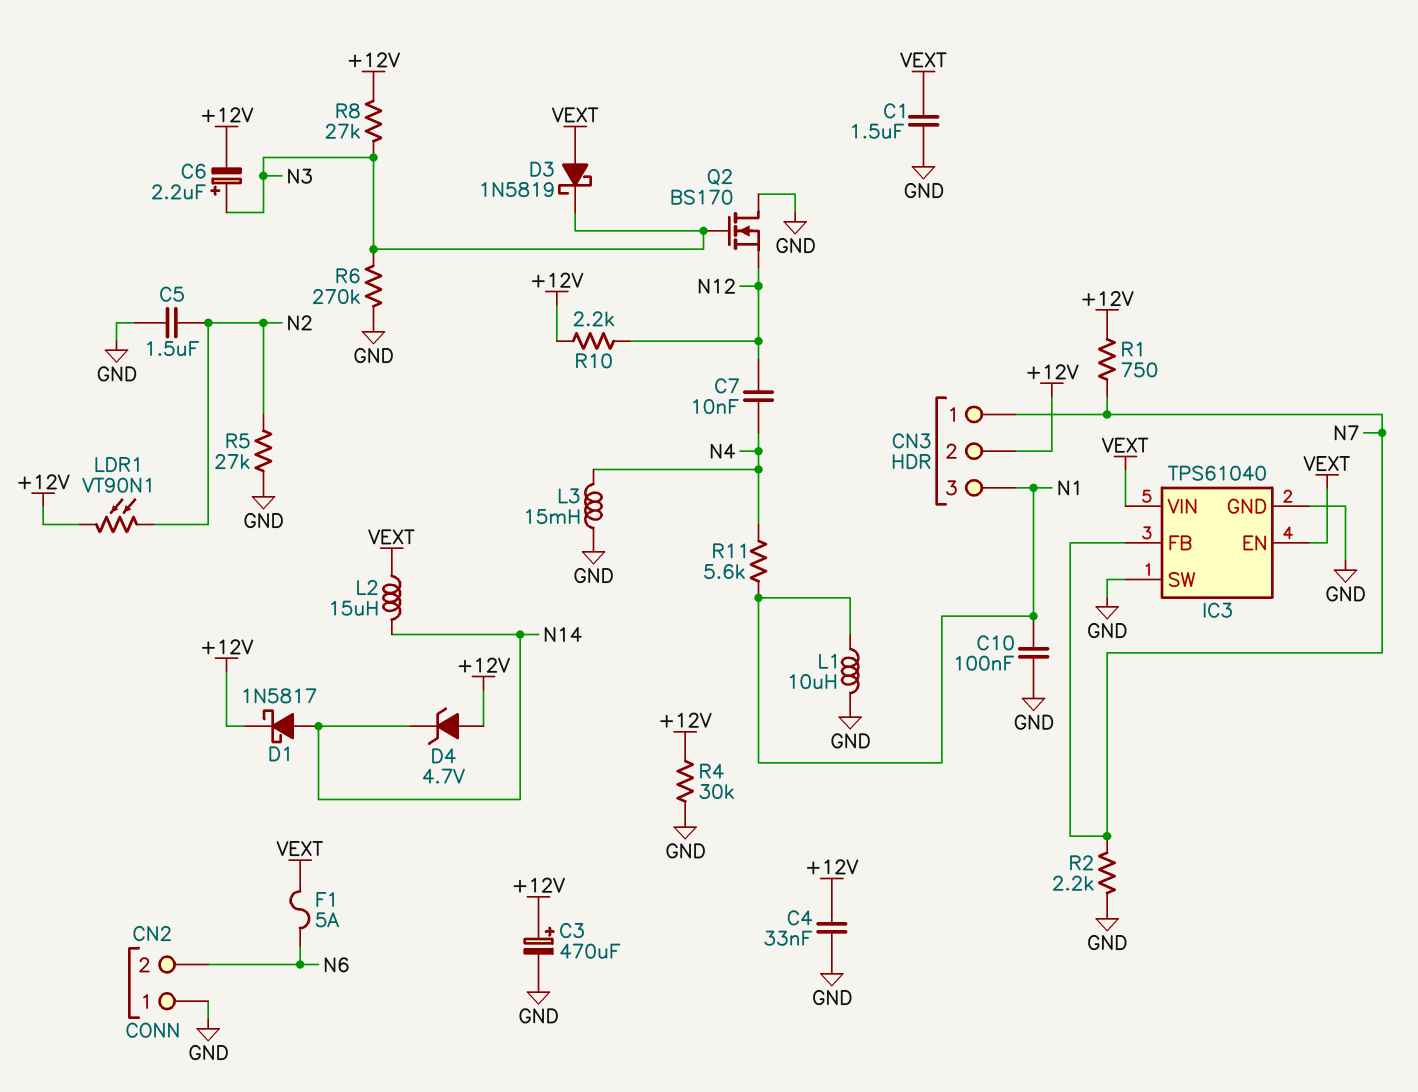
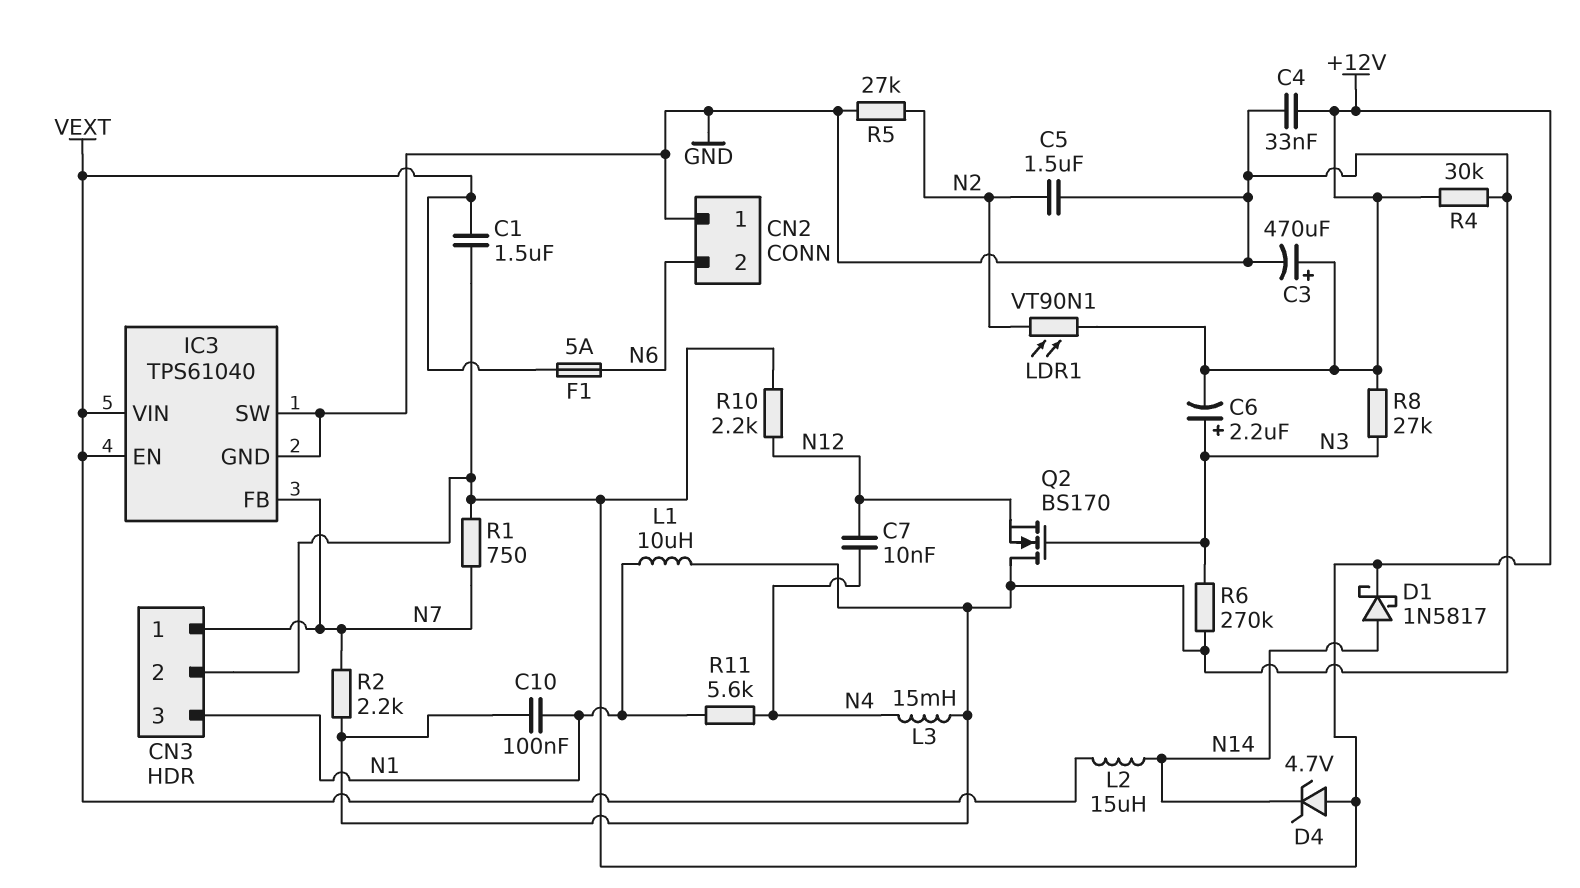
C1: 1.5uF (GND, VEXT) -> 1.5uF (+12V, VEXT)
D3: schottky 1N5819 (A VEXT, K N3) -> none

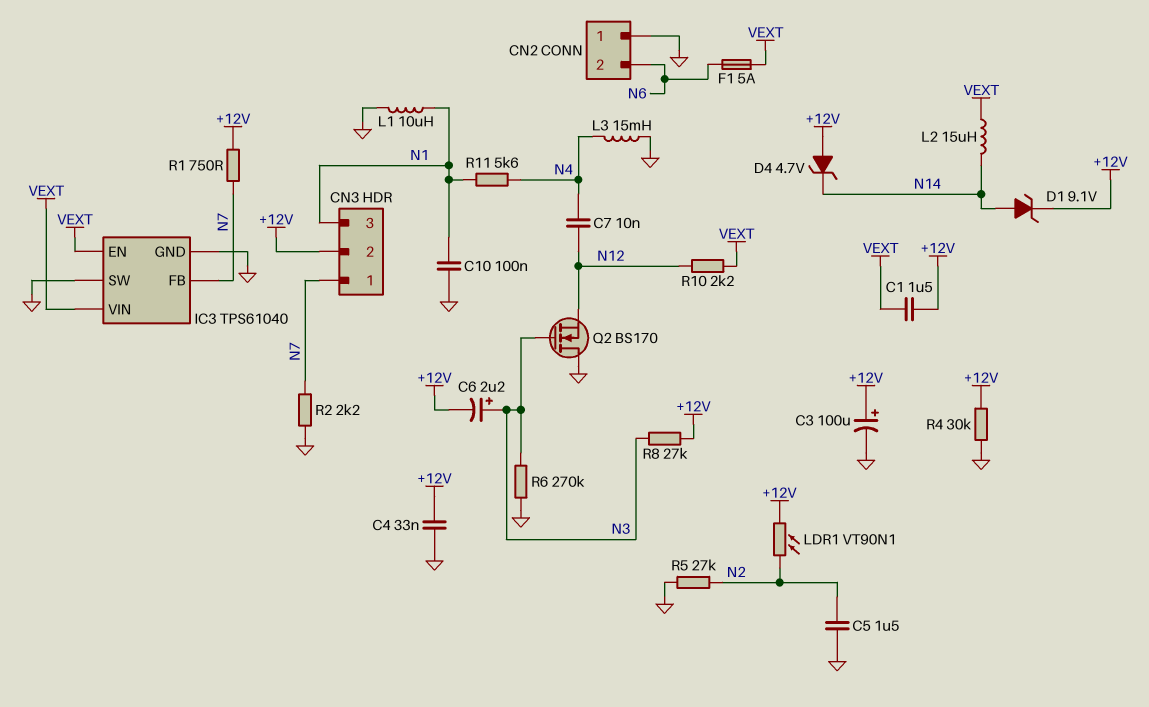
C3: 470uF (plus +12V, minus GND) -> 100uF (plus +12V, minus GND)
D1: schottky 1N5817 (A N14, K +12V) -> zener 9.1V (A N14, K +12V)
R10: 2.2k (+12V, N12) -> 2.2k (N12, VEXT)

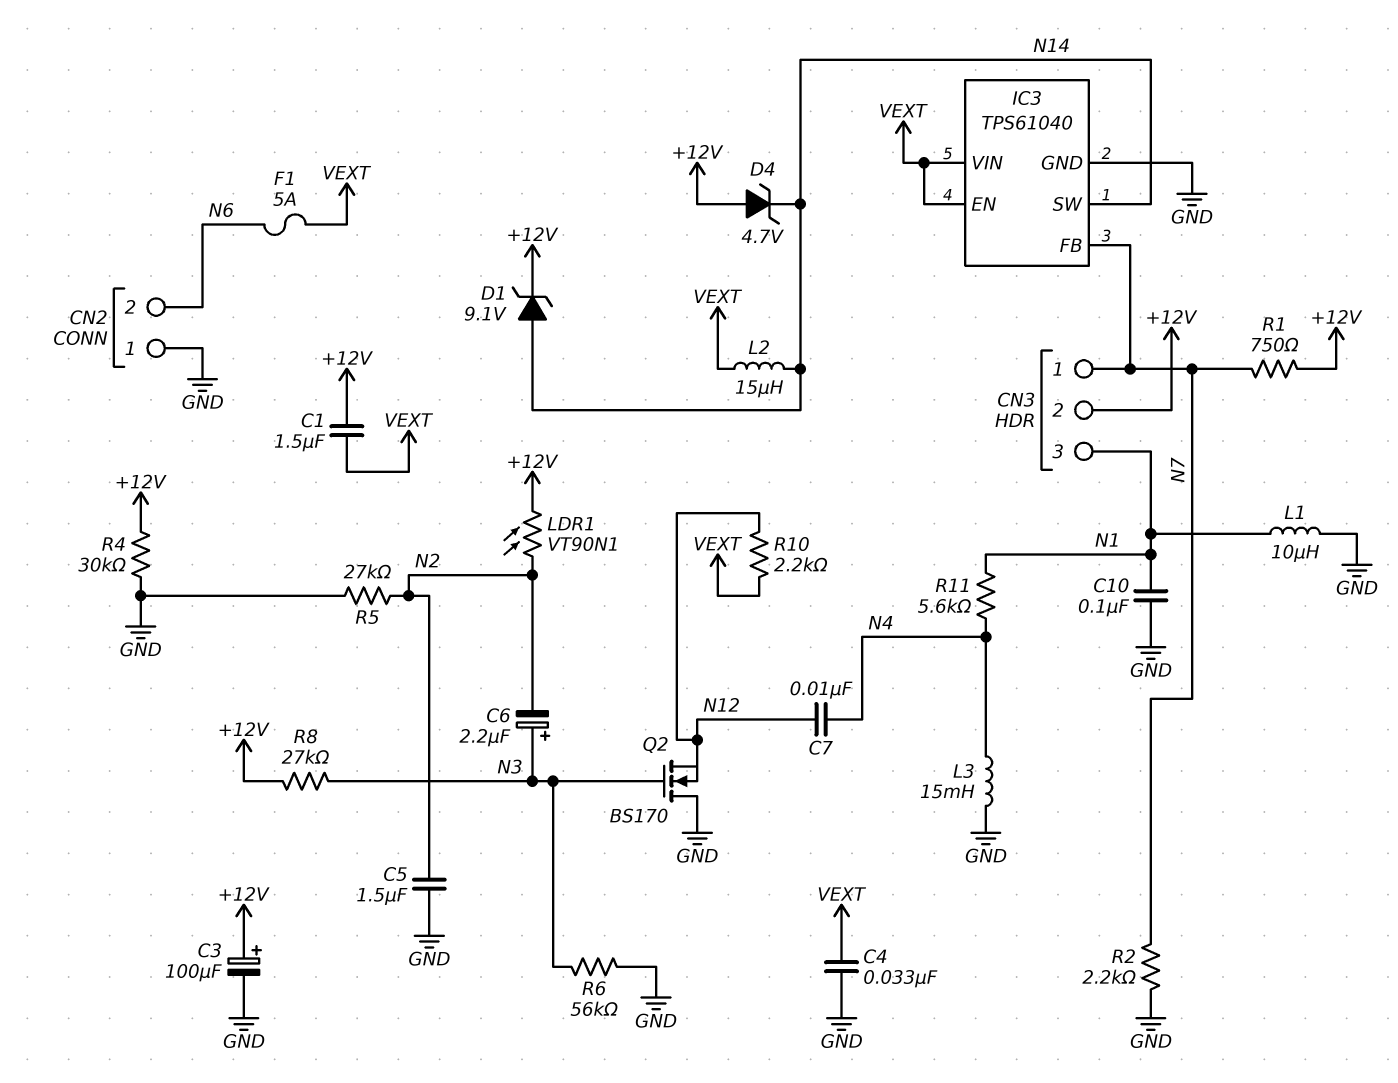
C4: 33nF (+12V, GND) -> 33nF (GND, VEXT)
C6: 2.2uF (plus N3, minus +12V) -> 2.2uF (plus N3, minus N2)
IC3 pin SW: GND -> N14
R6: 270k (GND, N3) -> 56k (GND, N3)

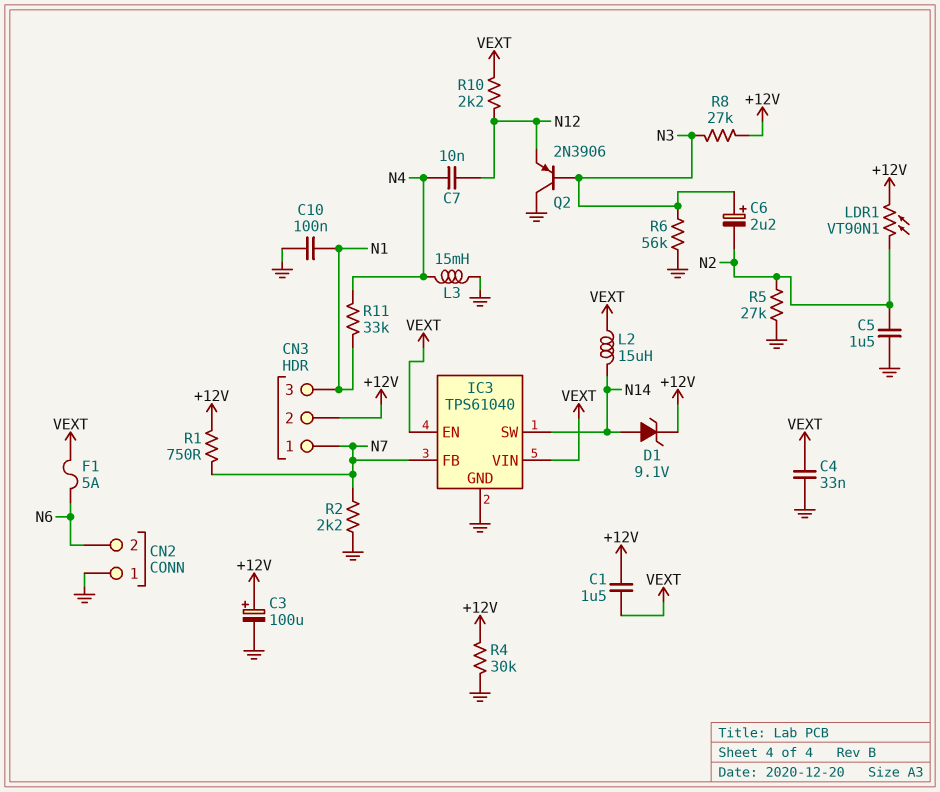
D4: zener 4.7V (A +12V, K N14) -> none
L1: 10uH (GND, N1) -> none
Q2: NMOS BS170 (G N3, D GND, S N12) -> PNP 2N3906 (B N3, C GND, E N12)
R11: 5.6k (N1, N4) -> 33k (N1, N4)

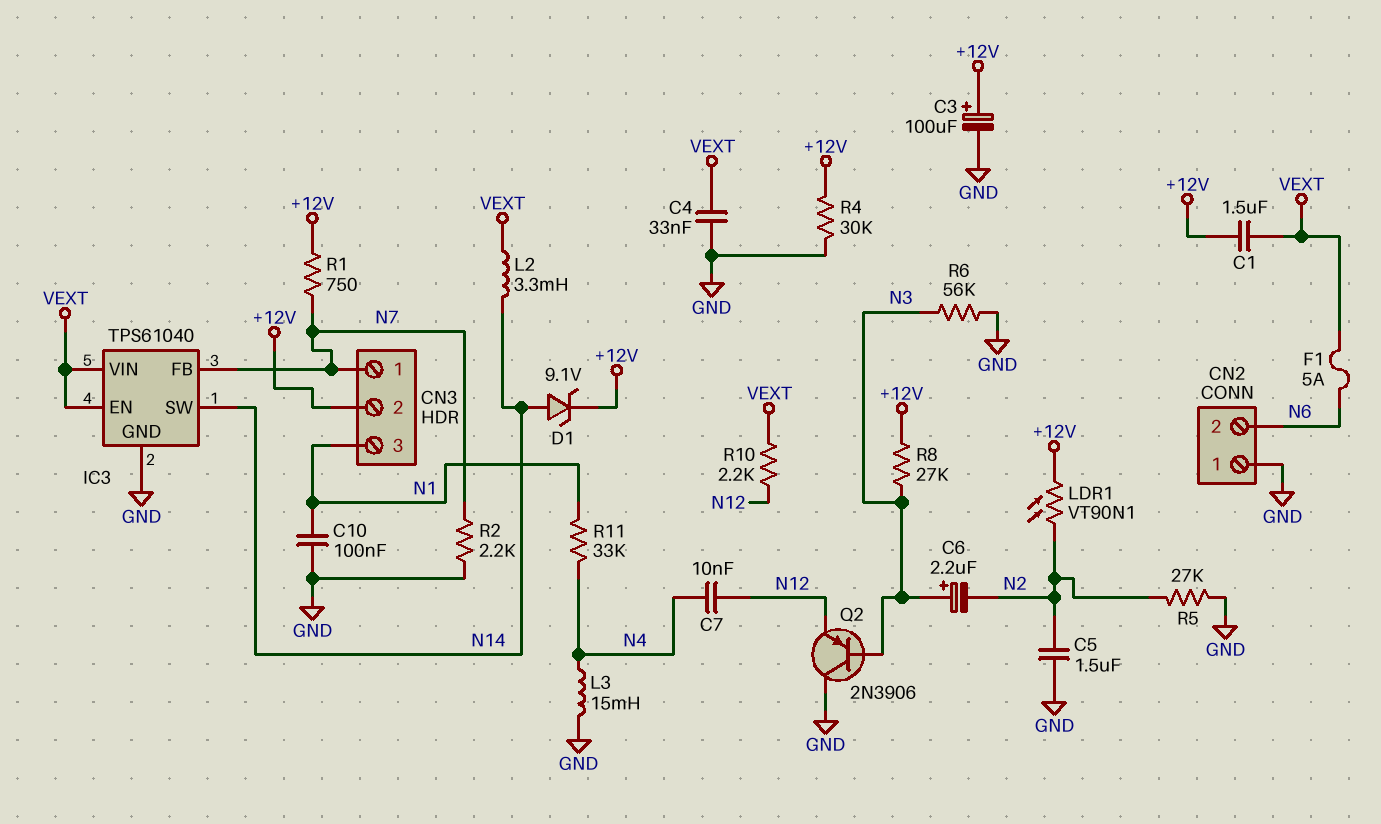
L2: 15uH (N14, VEXT) -> 3.3mH (N14, VEXT)

